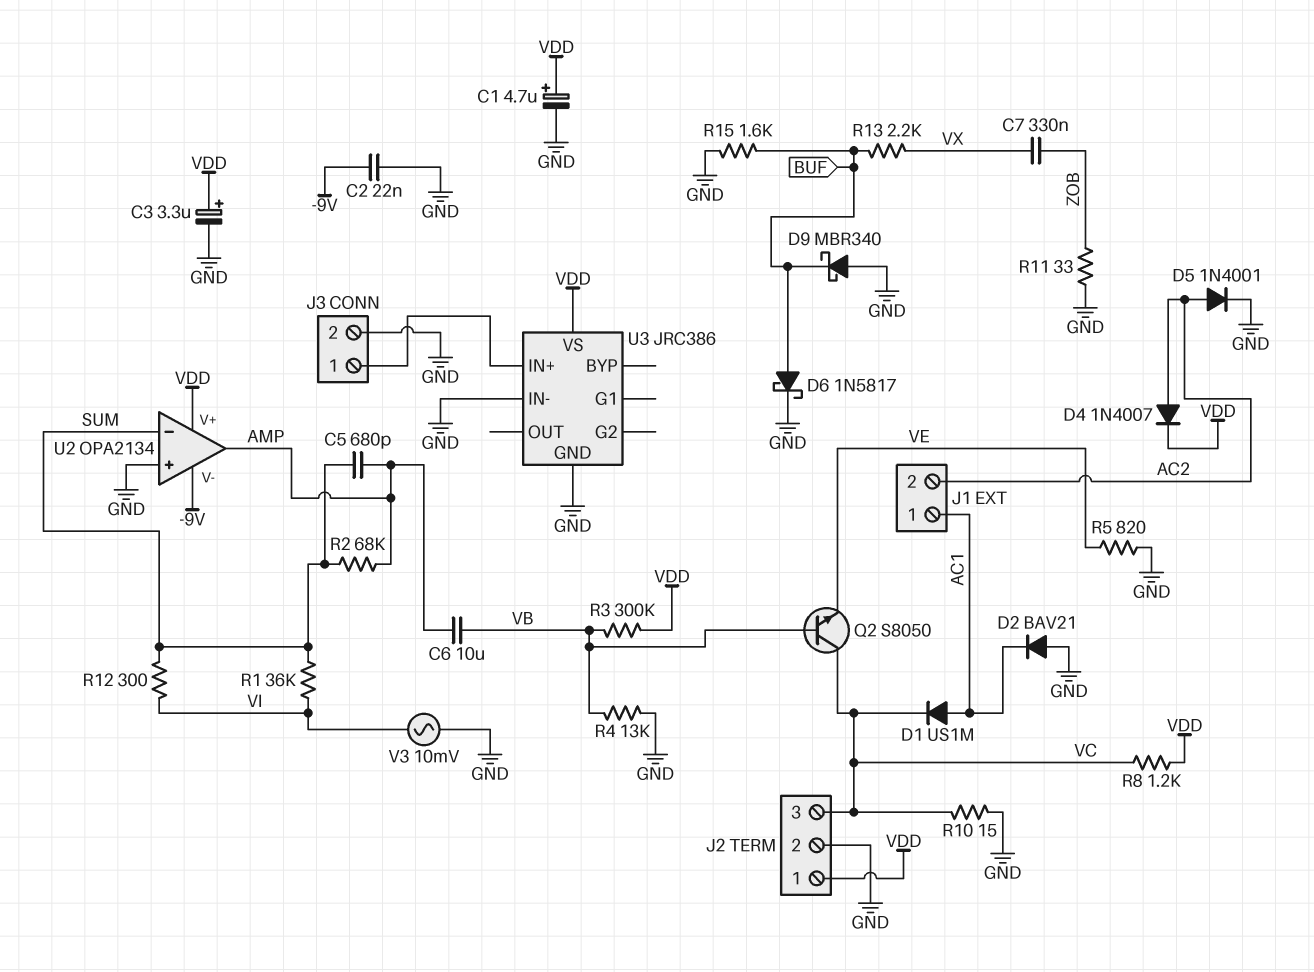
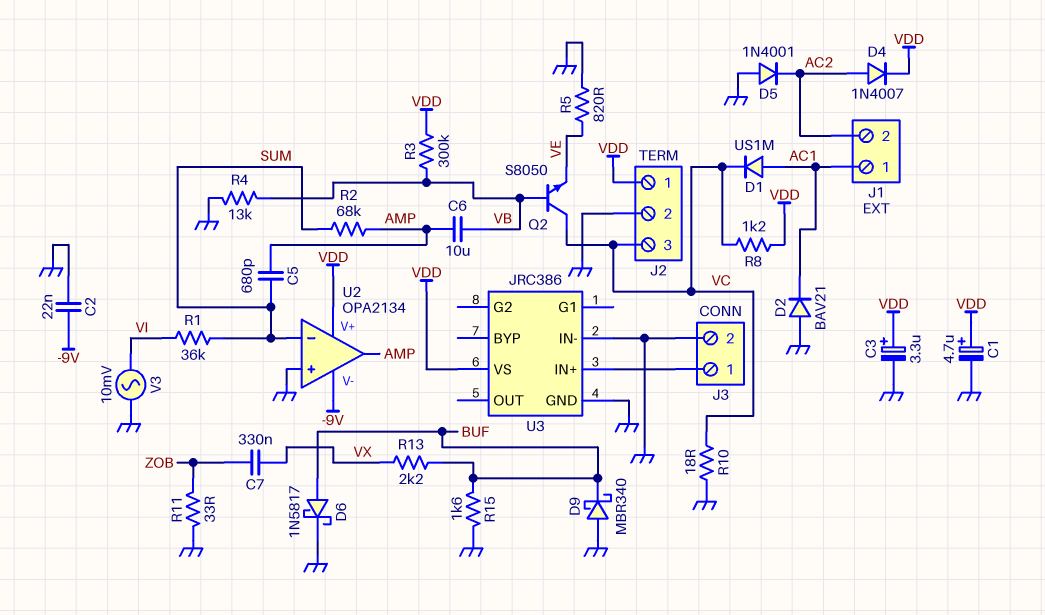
D5: diode 1N4001 (A AC2, K GND) -> diode 1N4001 (A GND, K AC2)
R10: 15 (GND, VC) -> 18 (GND, VC)
R12: 300 (SUM, VI) -> none

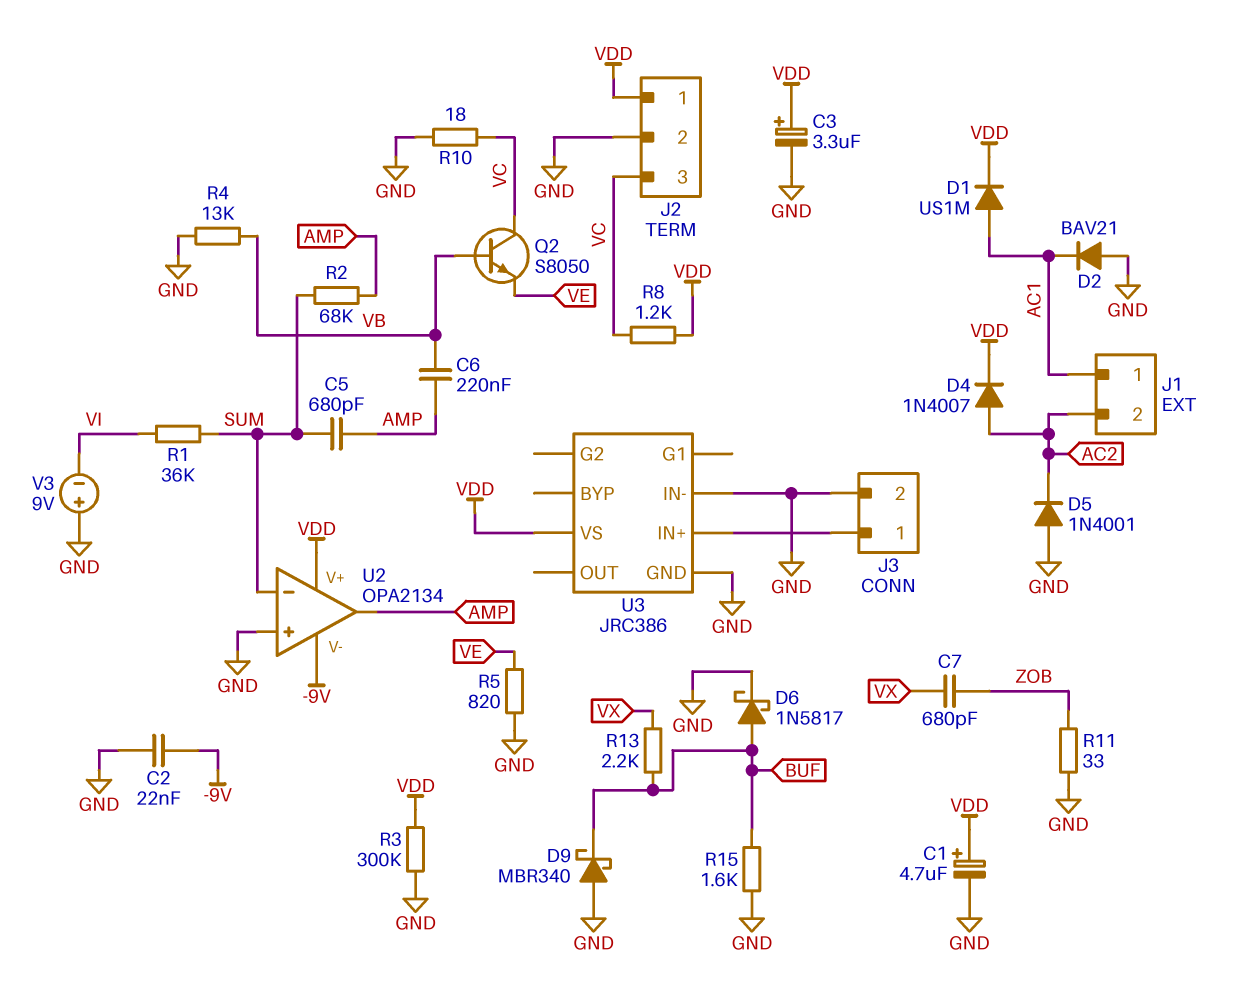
C6: 10uF (AMP, VB) -> 220nF (AMP, VB)
C7: 330nF (VX, ZOB) -> 680pF (VX, ZOB)
D1: diode US1M (A AC1, K VC) -> diode US1M (A AC1, K VDD)
R3: 300k (VB, VDD) -> 300k (GND, VDD)
V3: AC 10mV (GND, VI) -> 9V (plus GND, minus VI)

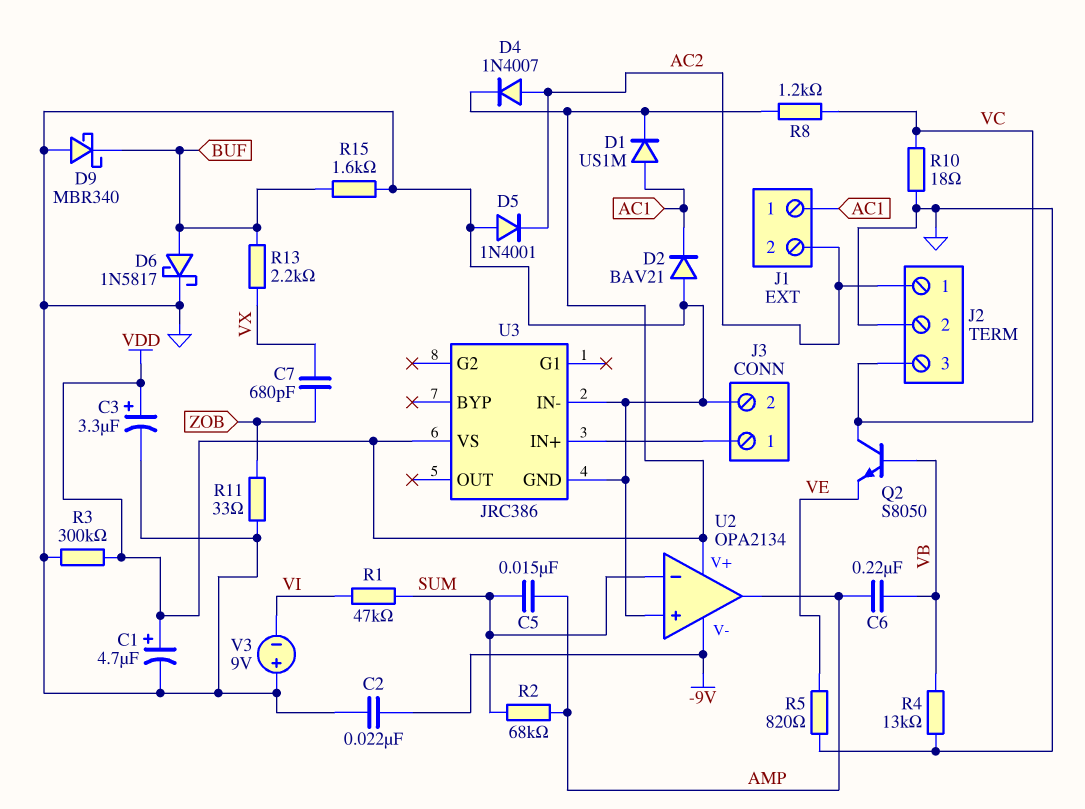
C5: 680pF (AMP, SUM) -> 15nF (AMP, SUM)
J2 pin 1: VDD -> AC2
R1: 36k (SUM, VI) -> 47k (SUM, VI)

